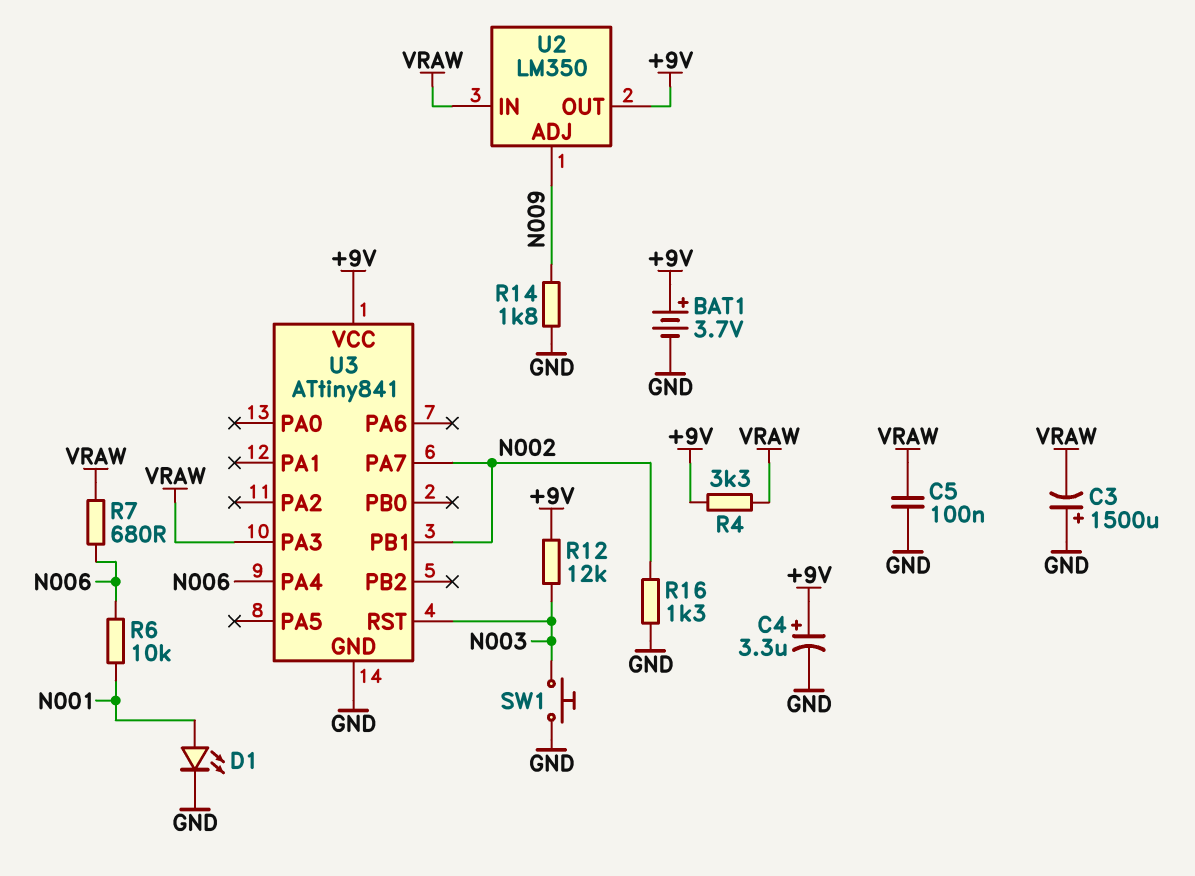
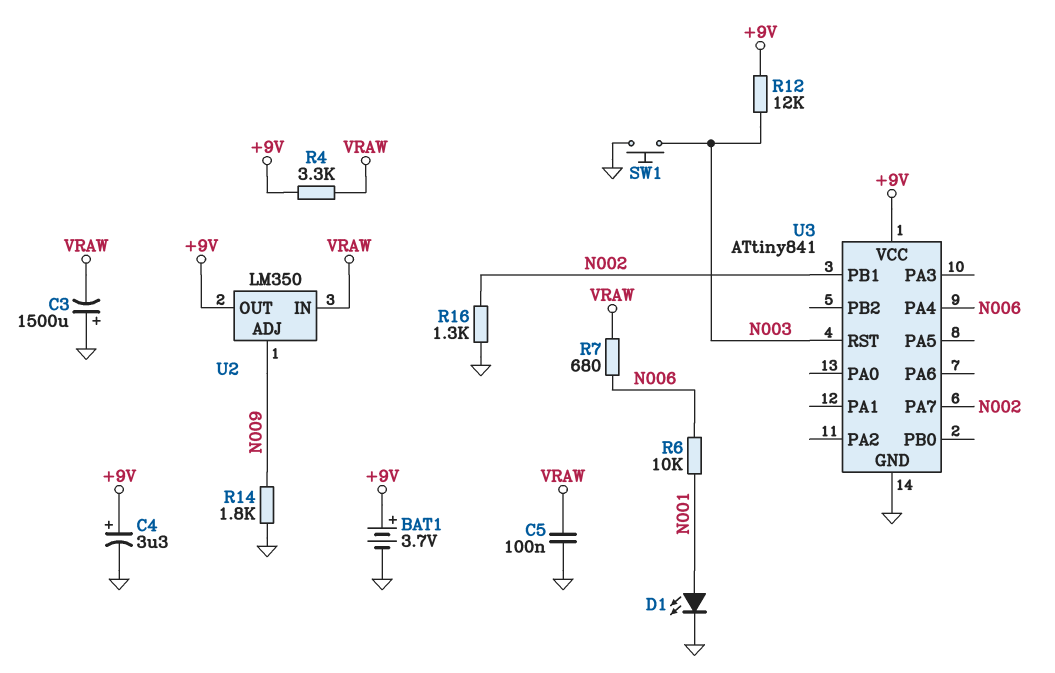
U3 pin PA3: VRAW -> none

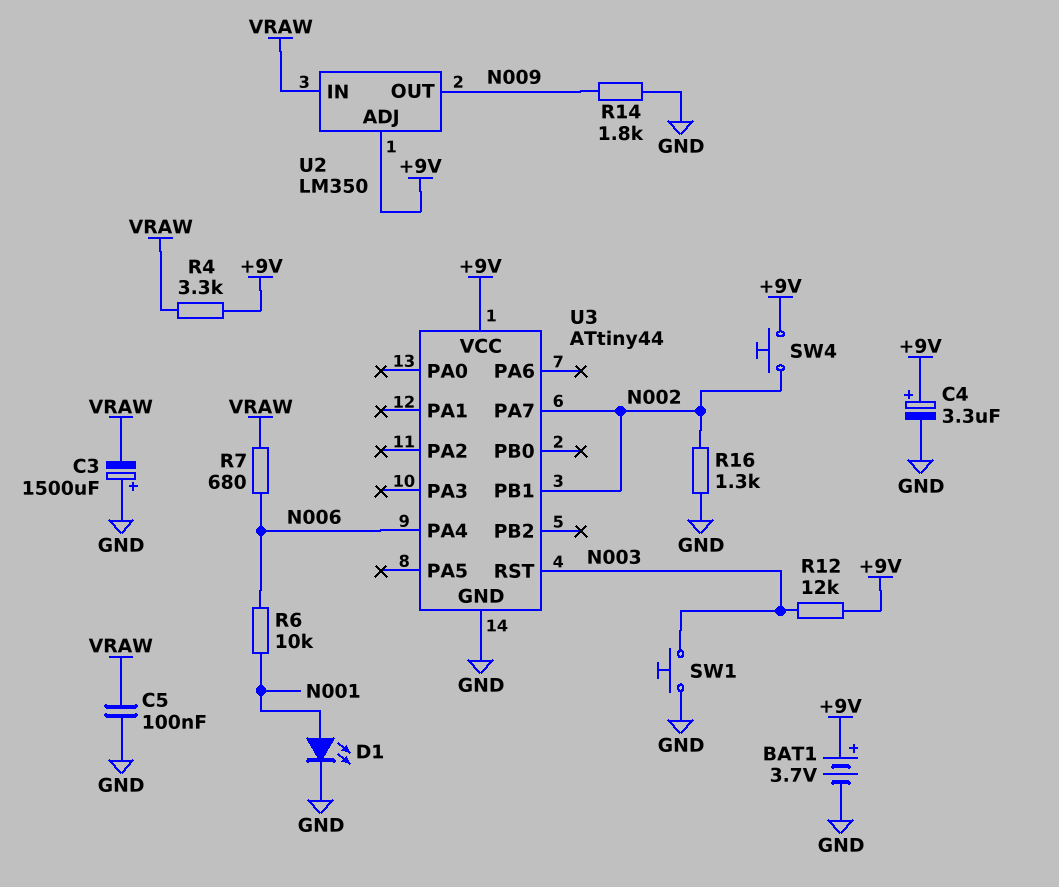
SW4: none -> button (+9V, N002)
U2 pin ADJ: N009 -> +9V
U2 pin OUT: +9V -> N009
U3: ATtiny841 -> ATtiny44

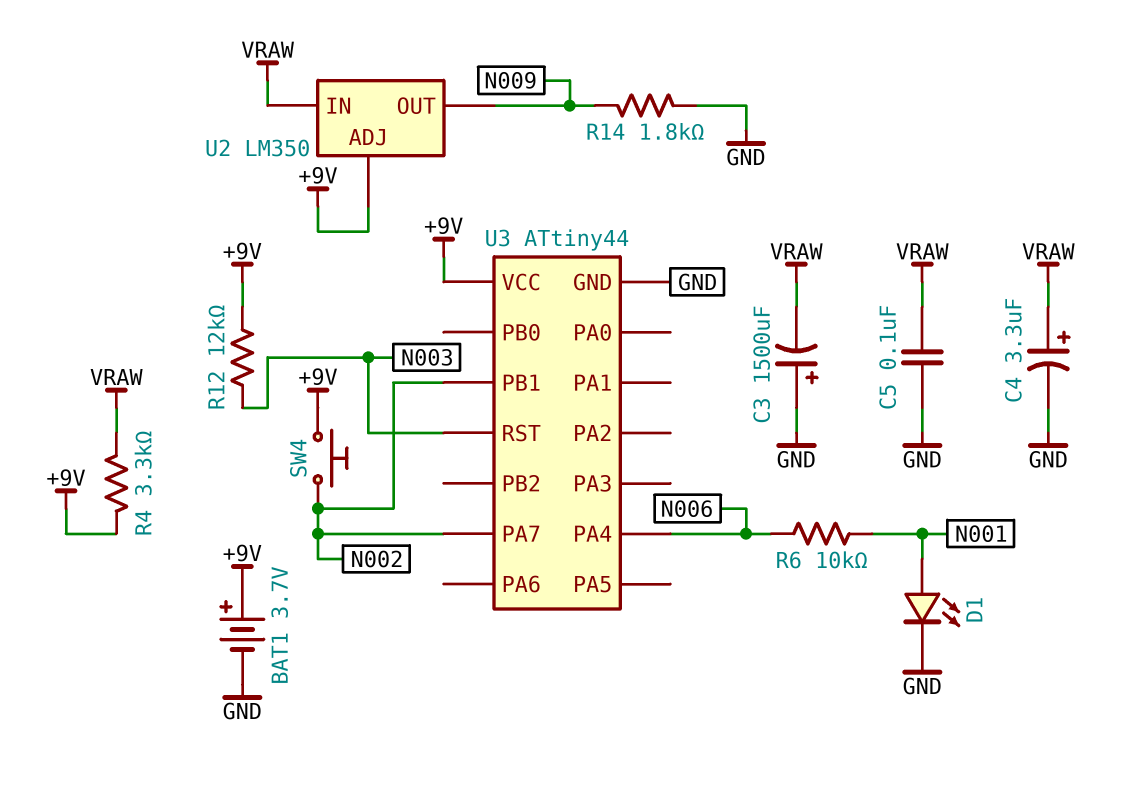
C4: 3.3uF (plus +9V, minus GND) -> 3.3uF (plus VRAW, minus GND)
R7: 680 (N006, VRAW) -> none
R16: 1.3k (GND, N002) -> none
SW1: button (GND, N003) -> none

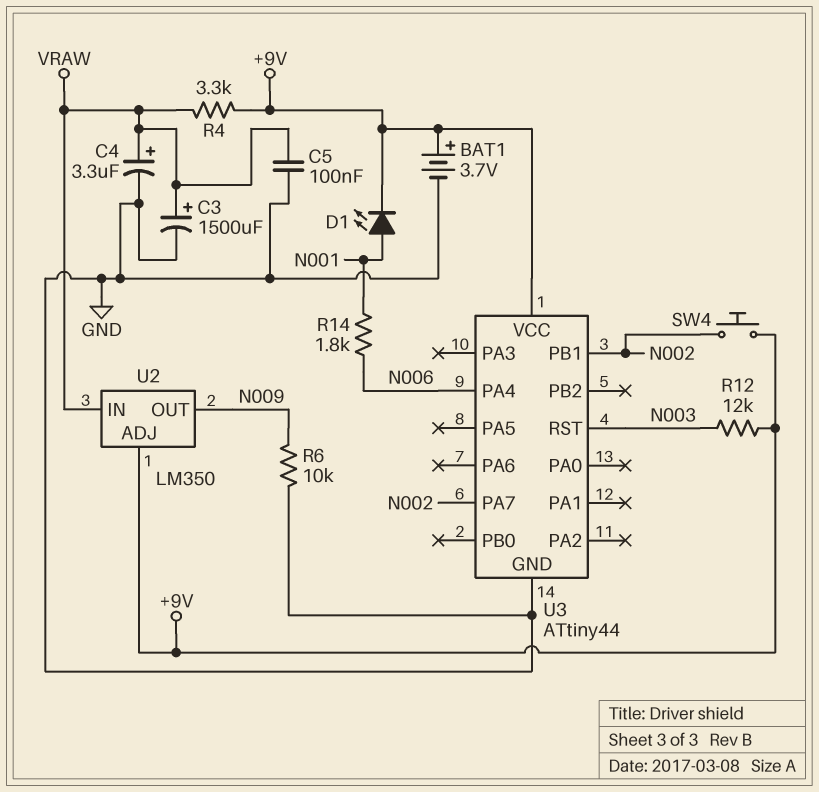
C3: 1500uF (plus GND, minus VRAW) -> 1500uF (plus VRAW, minus GND)
D1: LED (A N001, K GND) -> LED (A N001, K +9V)
R6: 10k (N001, N006) -> 10k (GND, N009)
R14: 1.8k (GND, N009) -> 1.8k (N001, N006)

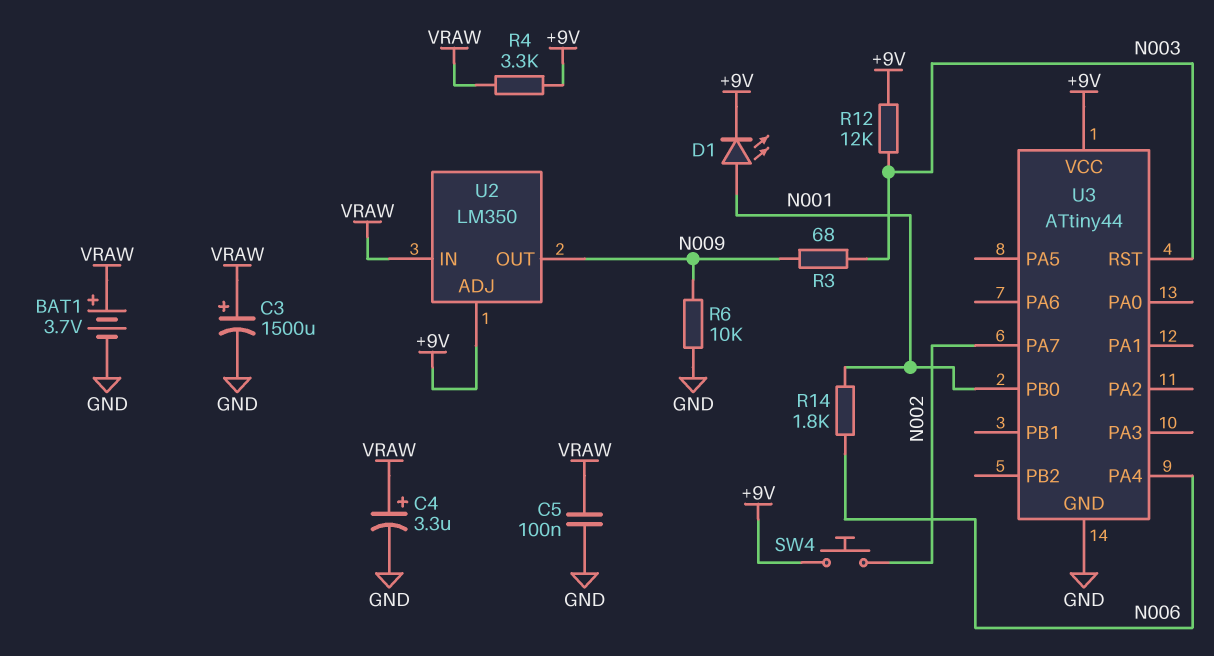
BAT1: 3.7V (plus +9V, minus GND) -> 3.7V (plus VRAW, minus GND)
R3: none -> 68 (N003, N009)
U3 pin PB0: none -> N001
U3 pin PB1: N002 -> none

